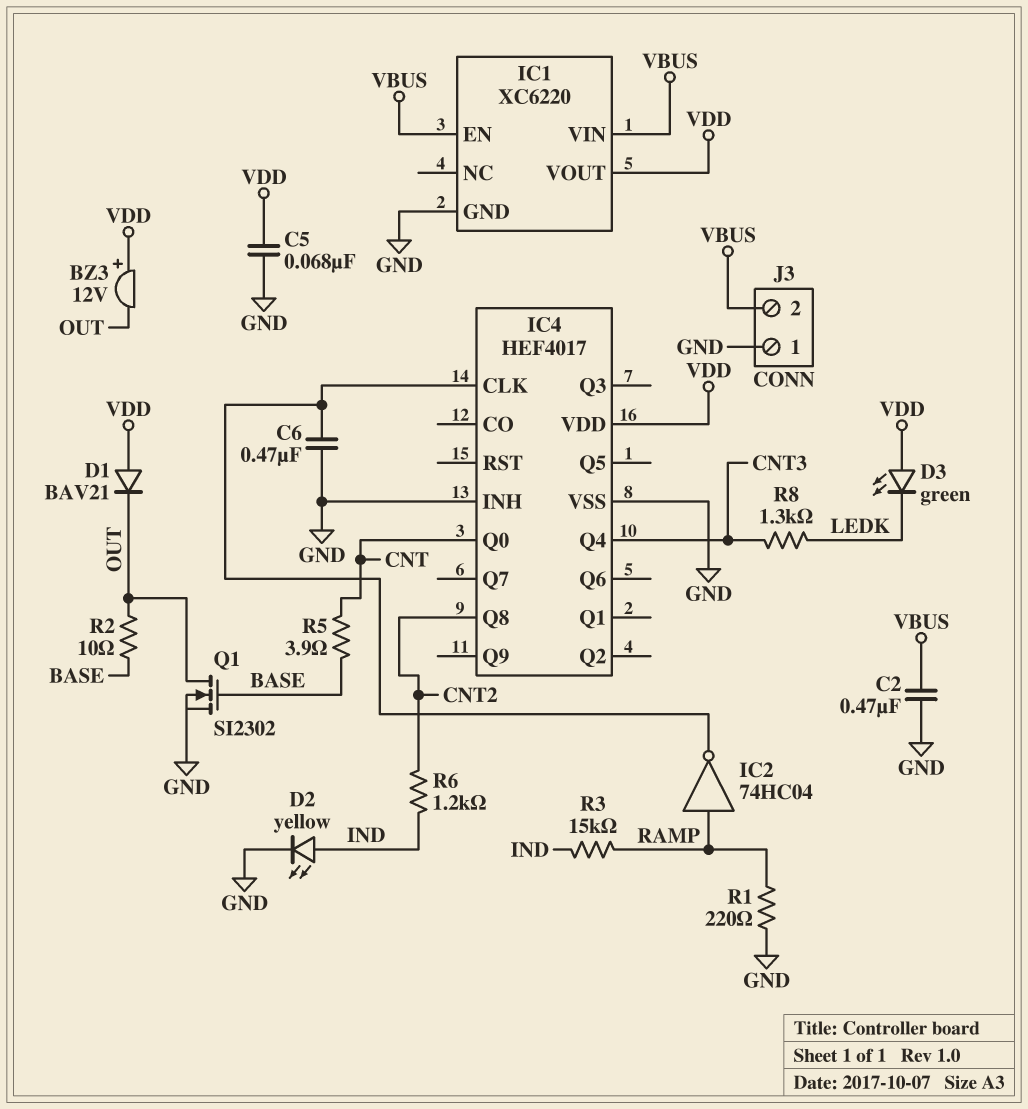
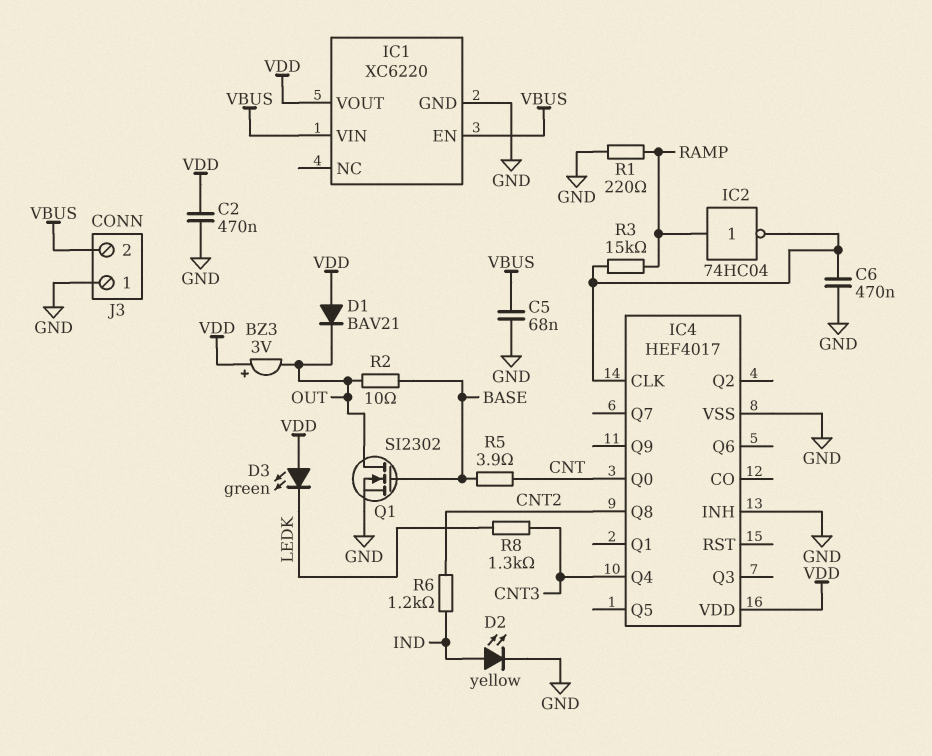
BZ3: buzzer 12V (plus VDD, minus OUT) -> buzzer 3V (plus VDD, minus OUT)
C2: 470nF (GND, VBUS) -> 470nF (GND, VDD)
C5: 68nF (GND, VDD) -> 68nF (GND, VBUS)
R3: 15k (IND, RAMP) -> 15k (IC4/CLK, RAMP)

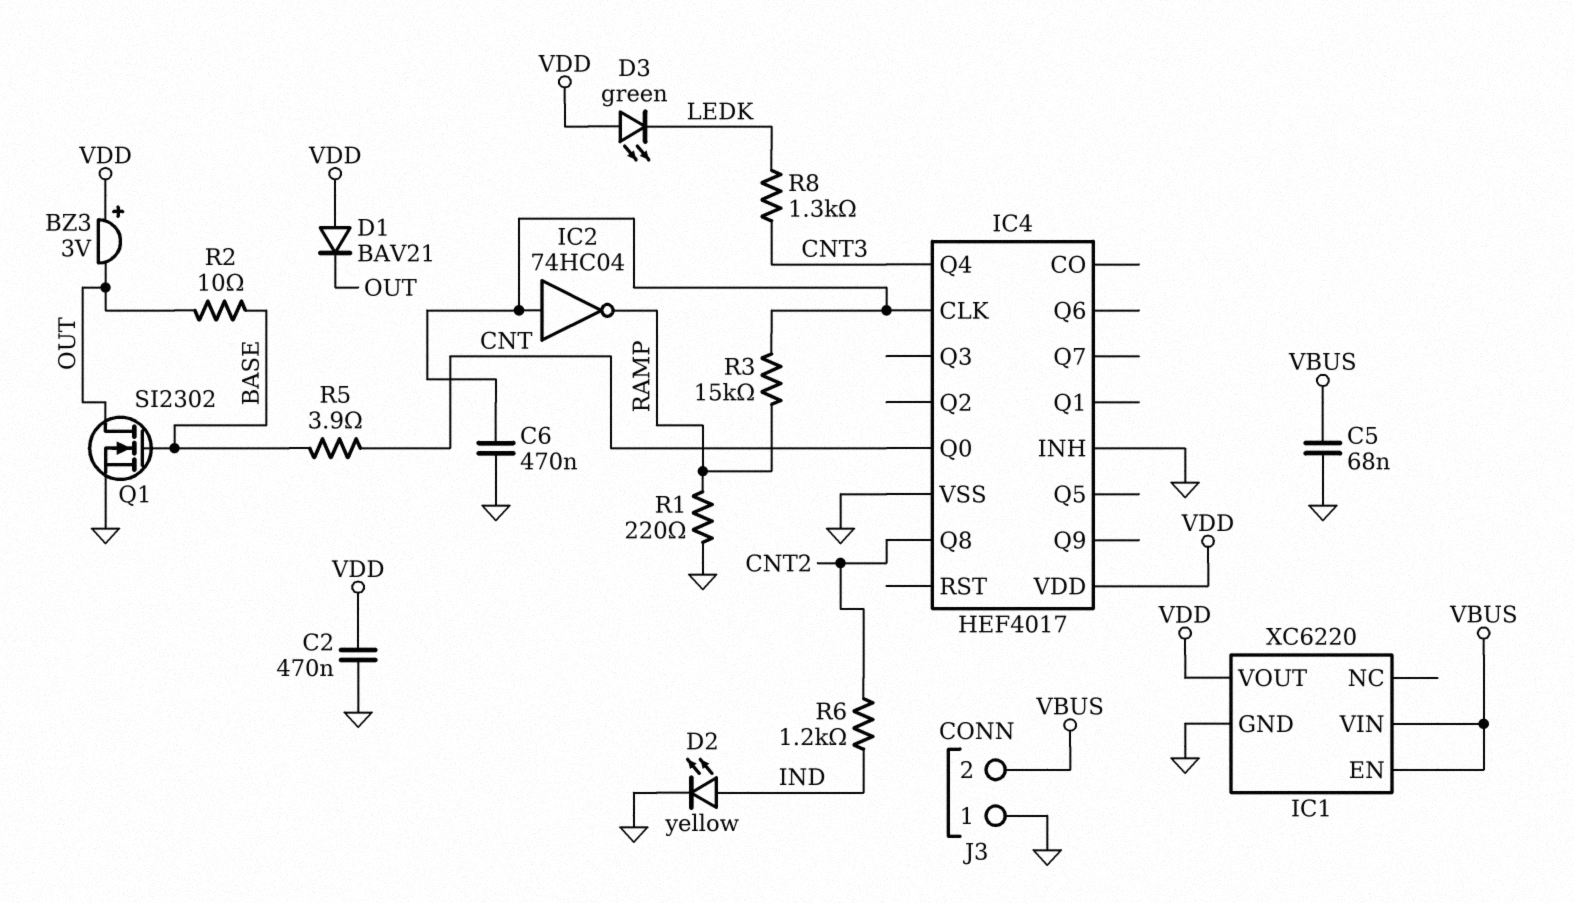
IC2: NOT 74HC04 (in RAMP, out IC4/CLK) -> NOT 74HC04 (in IC4/CLK, out RAMP)

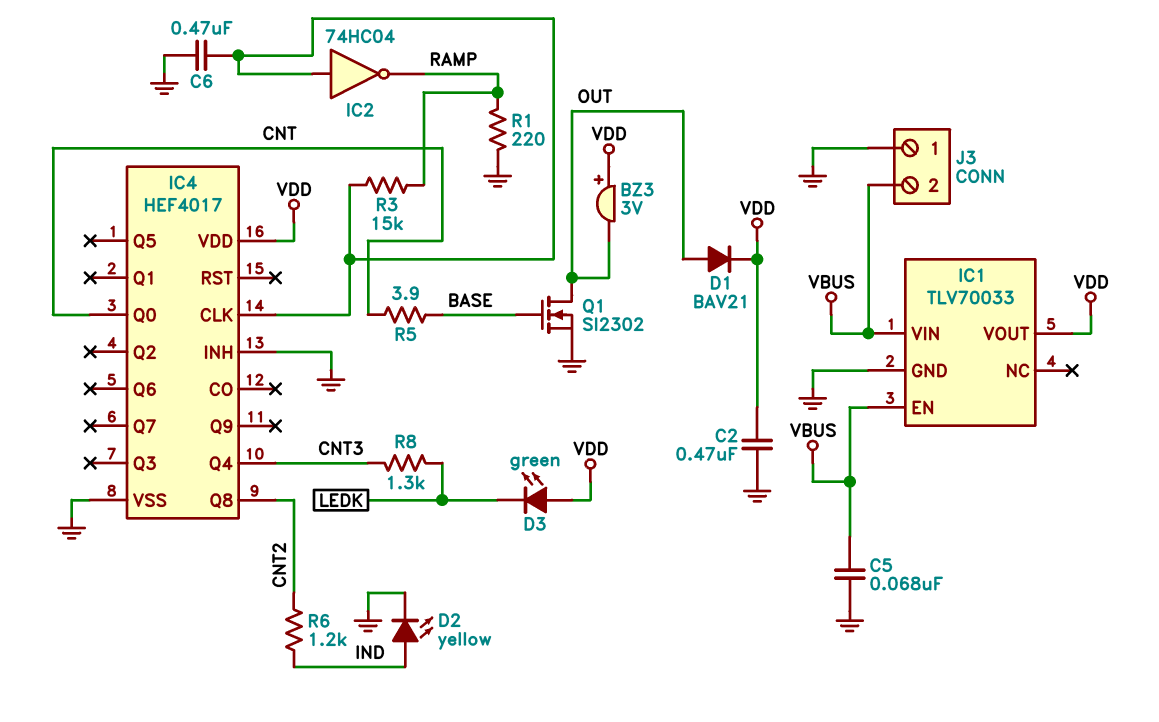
D1: diode BAV21 (A VDD, K OUT) -> diode BAV21 (A OUT, K VDD)
IC1: XC6220 -> TLV70033
R2: 10 (BASE, OUT) -> none

